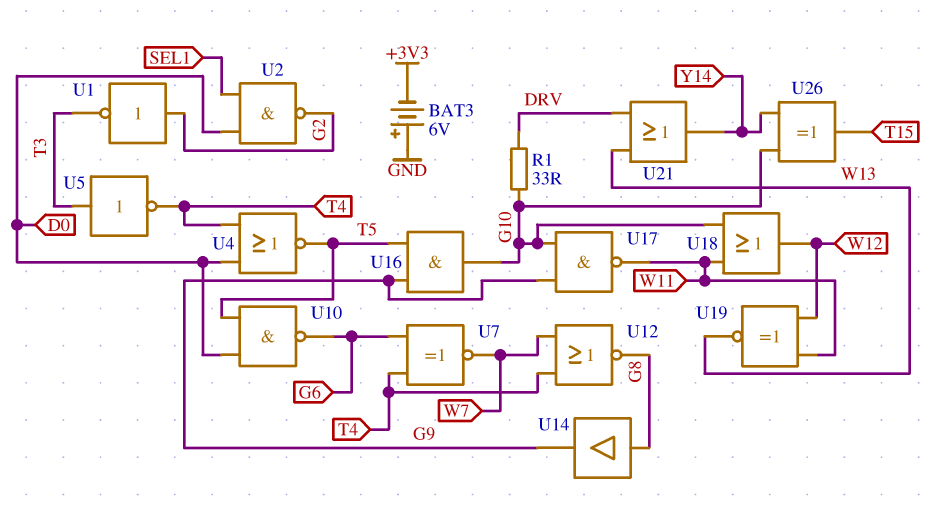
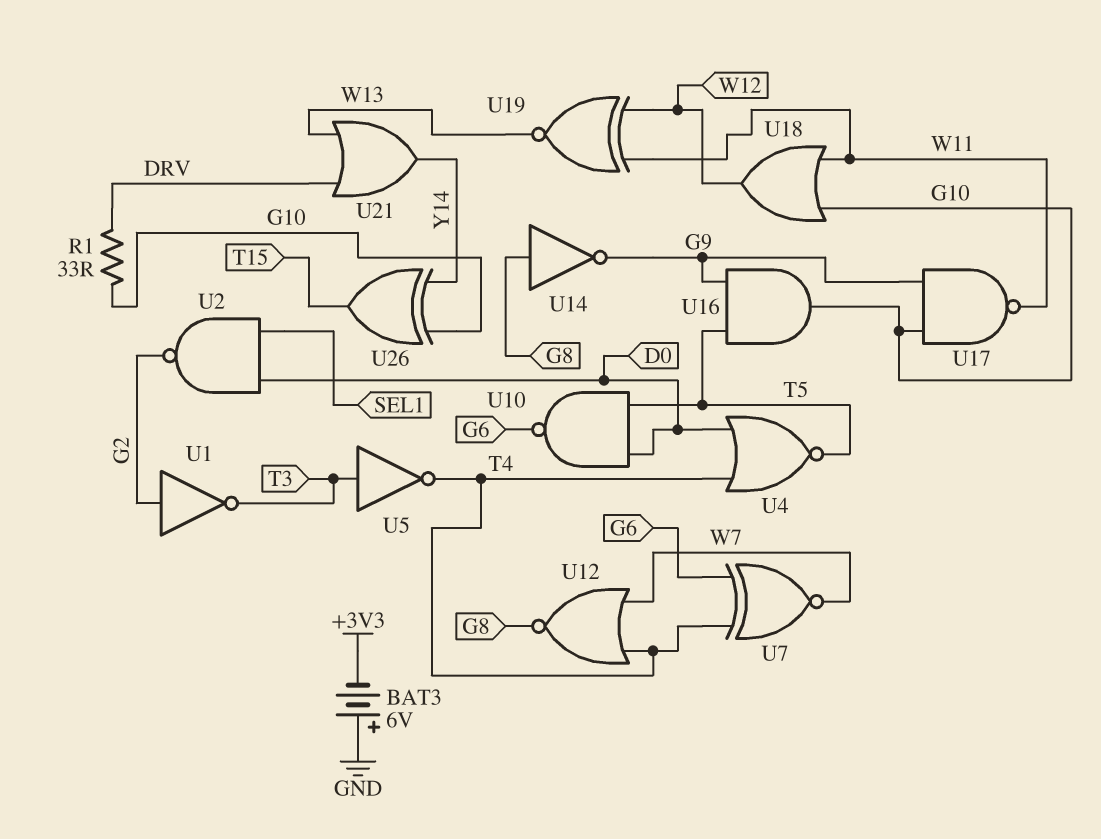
U14: buffer (in G8, out G9) -> NOT (in G8, out G9)

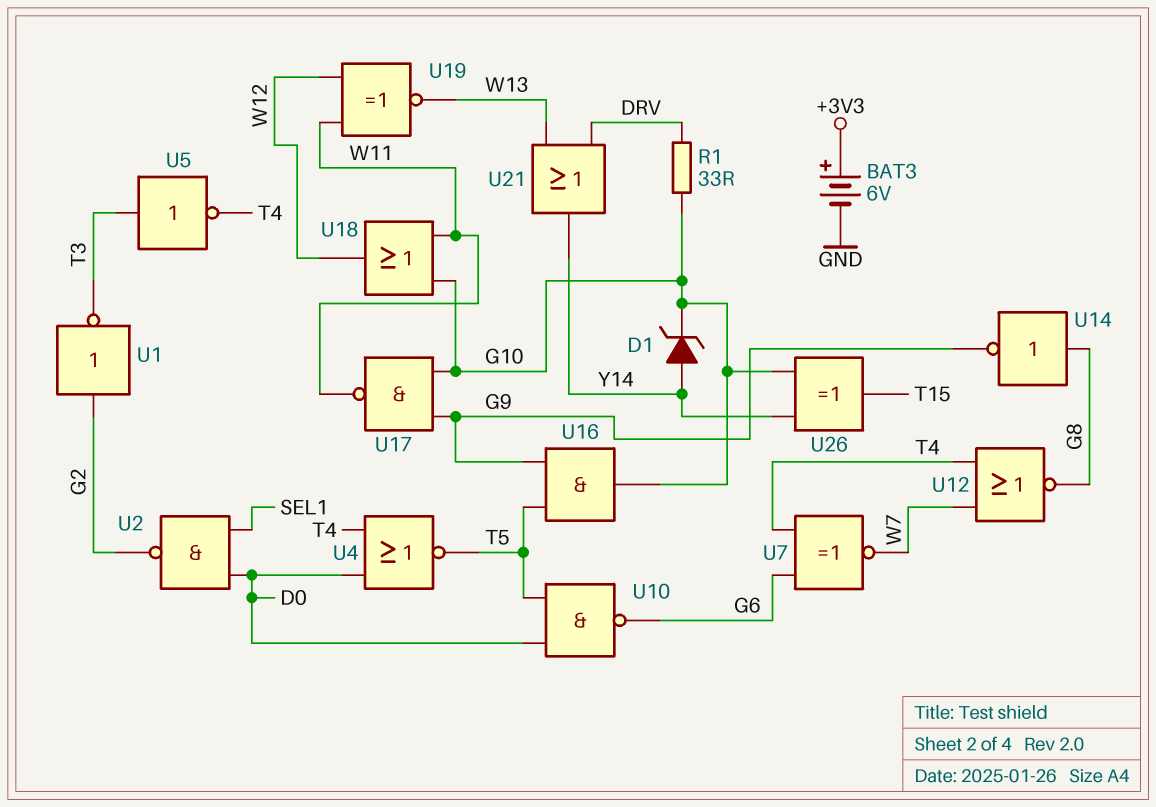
BAT3: 6V (plus GND, minus +3V3) -> 6V (plus +3V3, minus GND)
D1: none -> zener (A Y14, K G10)

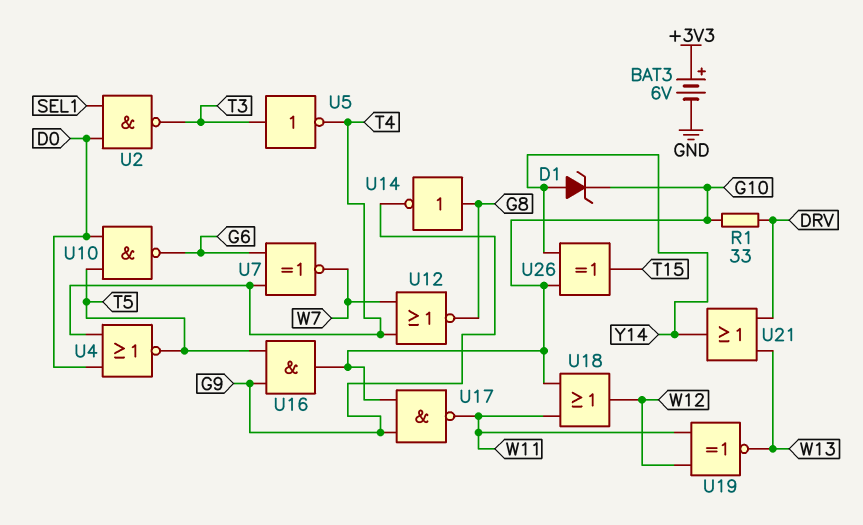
U1: NOT (in G2, out T3) -> none
U2: NAND (in D0, in SEL1, out G2) -> NAND (in D0, in SEL1, out T3)

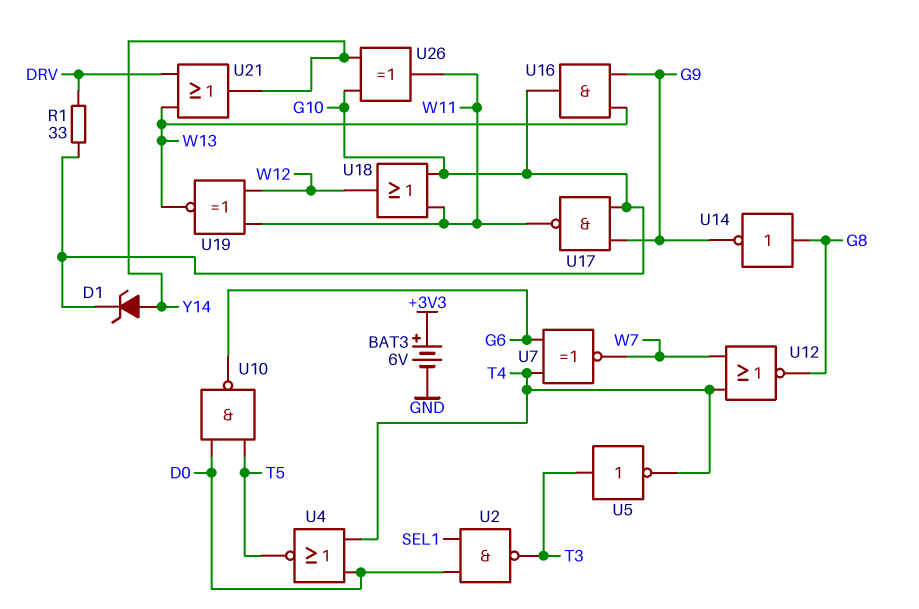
U16: AND (in G9, in T5, out G10) -> AND (in G9, in W13, out G10)
U26: XOR (in G10, in Y14, out T15) -> XOR (in G10, in Y14, out W11)

